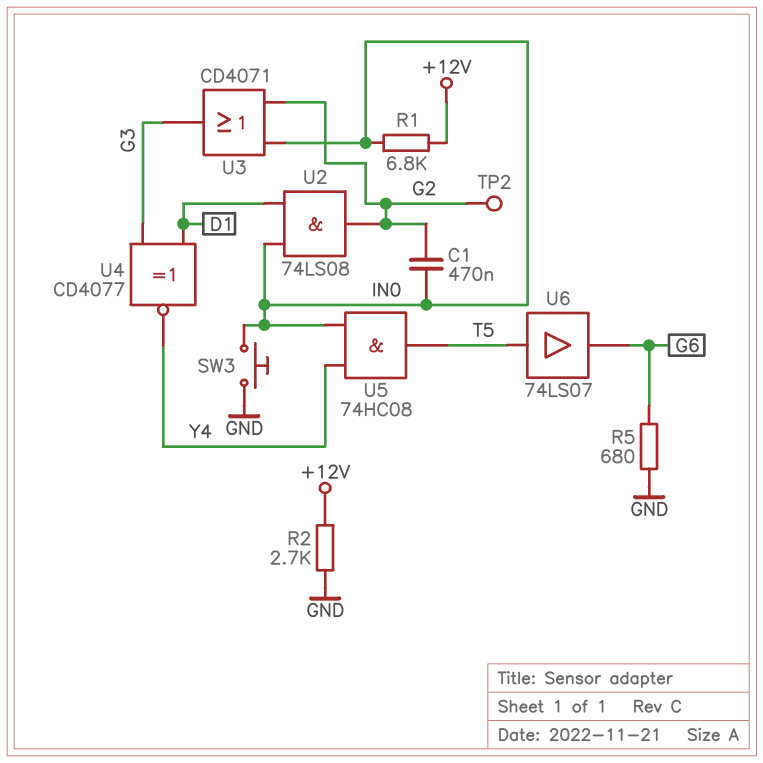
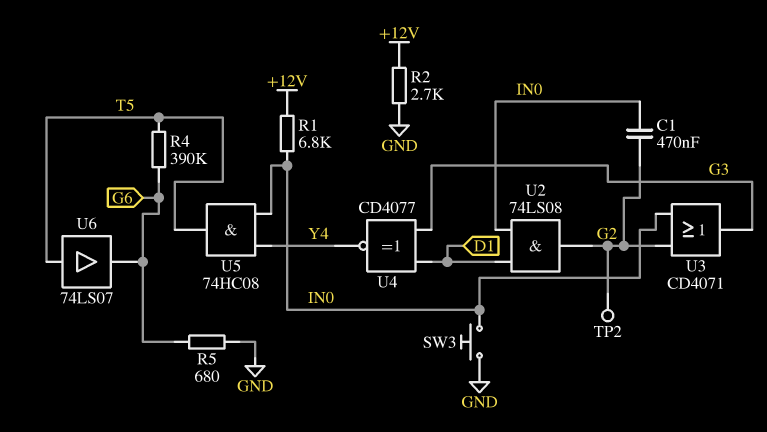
R4: none -> 390k (G6, T5)

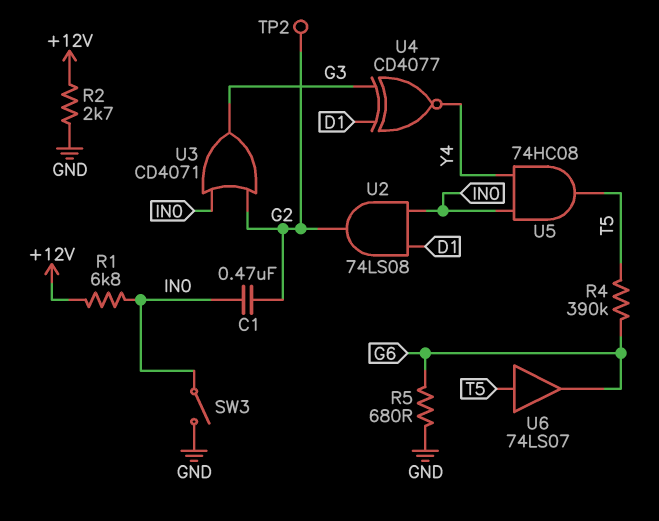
SW3: button (GND, IN0) -> switch (GND, IN0)

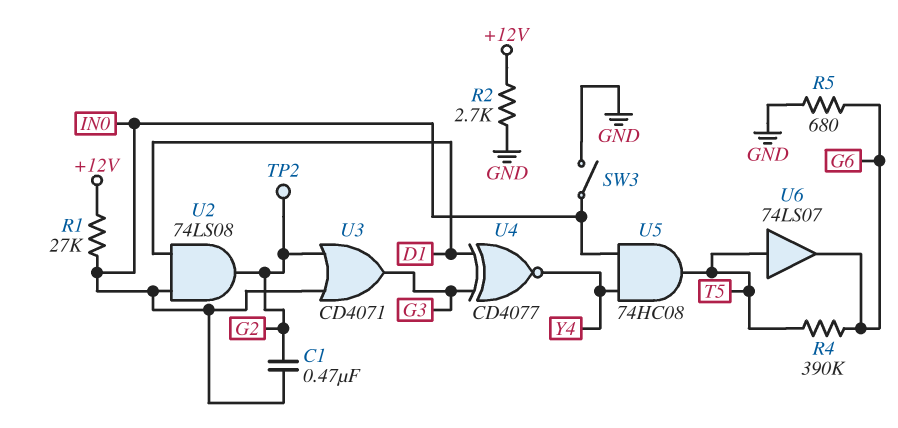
R1: 6.8k (+12V, IN0) -> 27k (+12V, IN0)

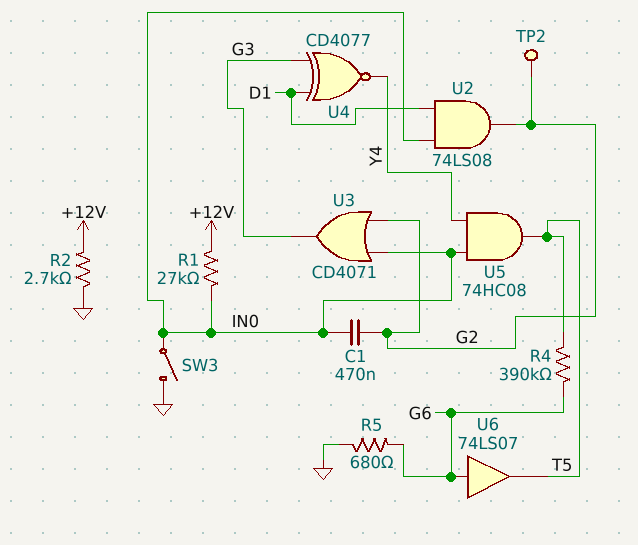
U6: buffer 74LS07 (in T5, out G6) -> buffer 74LS07 (in G6, out T5)

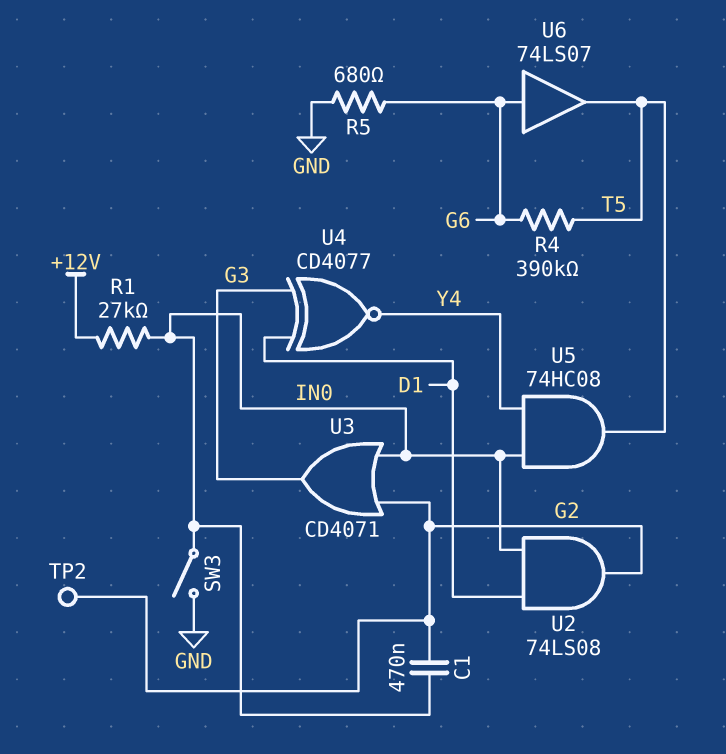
R2: 2.7k (+12V, GND) -> none

